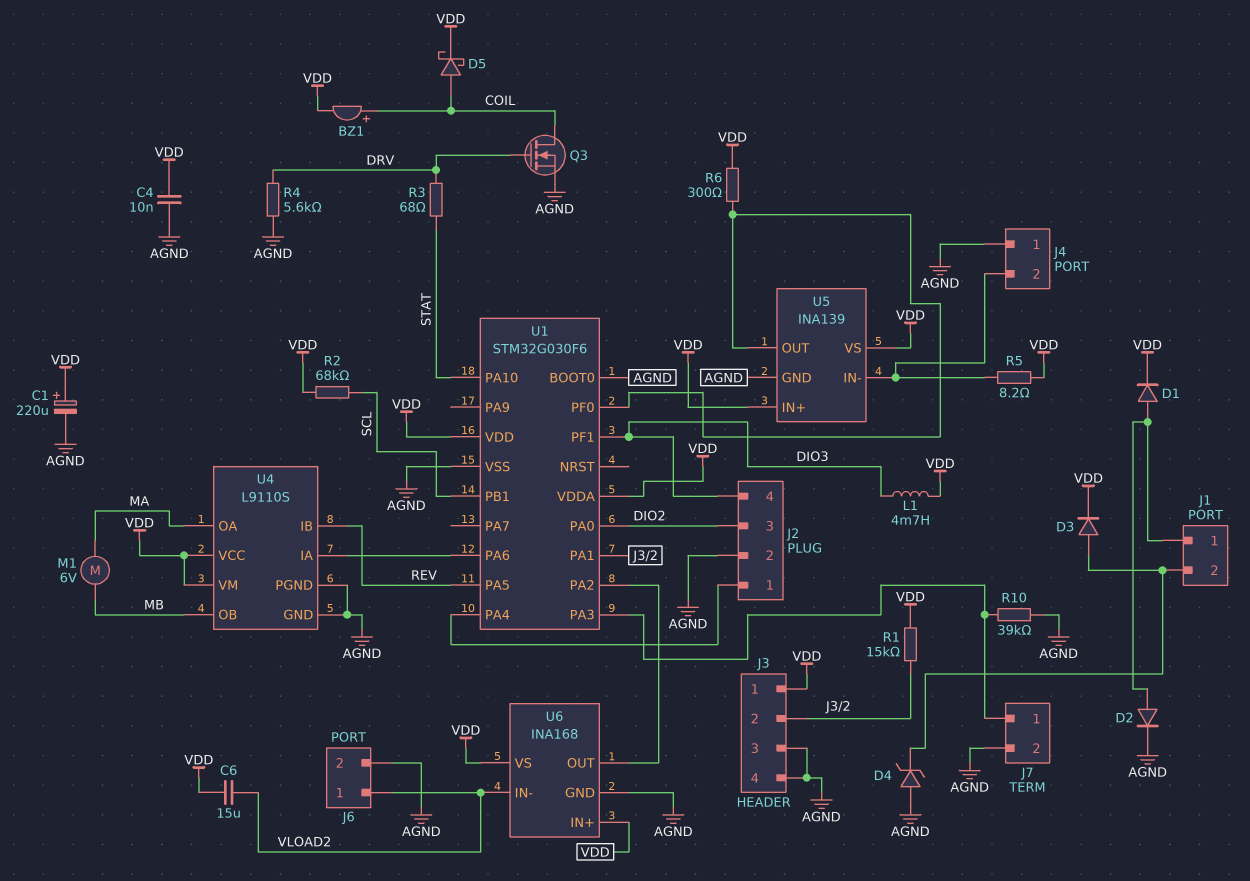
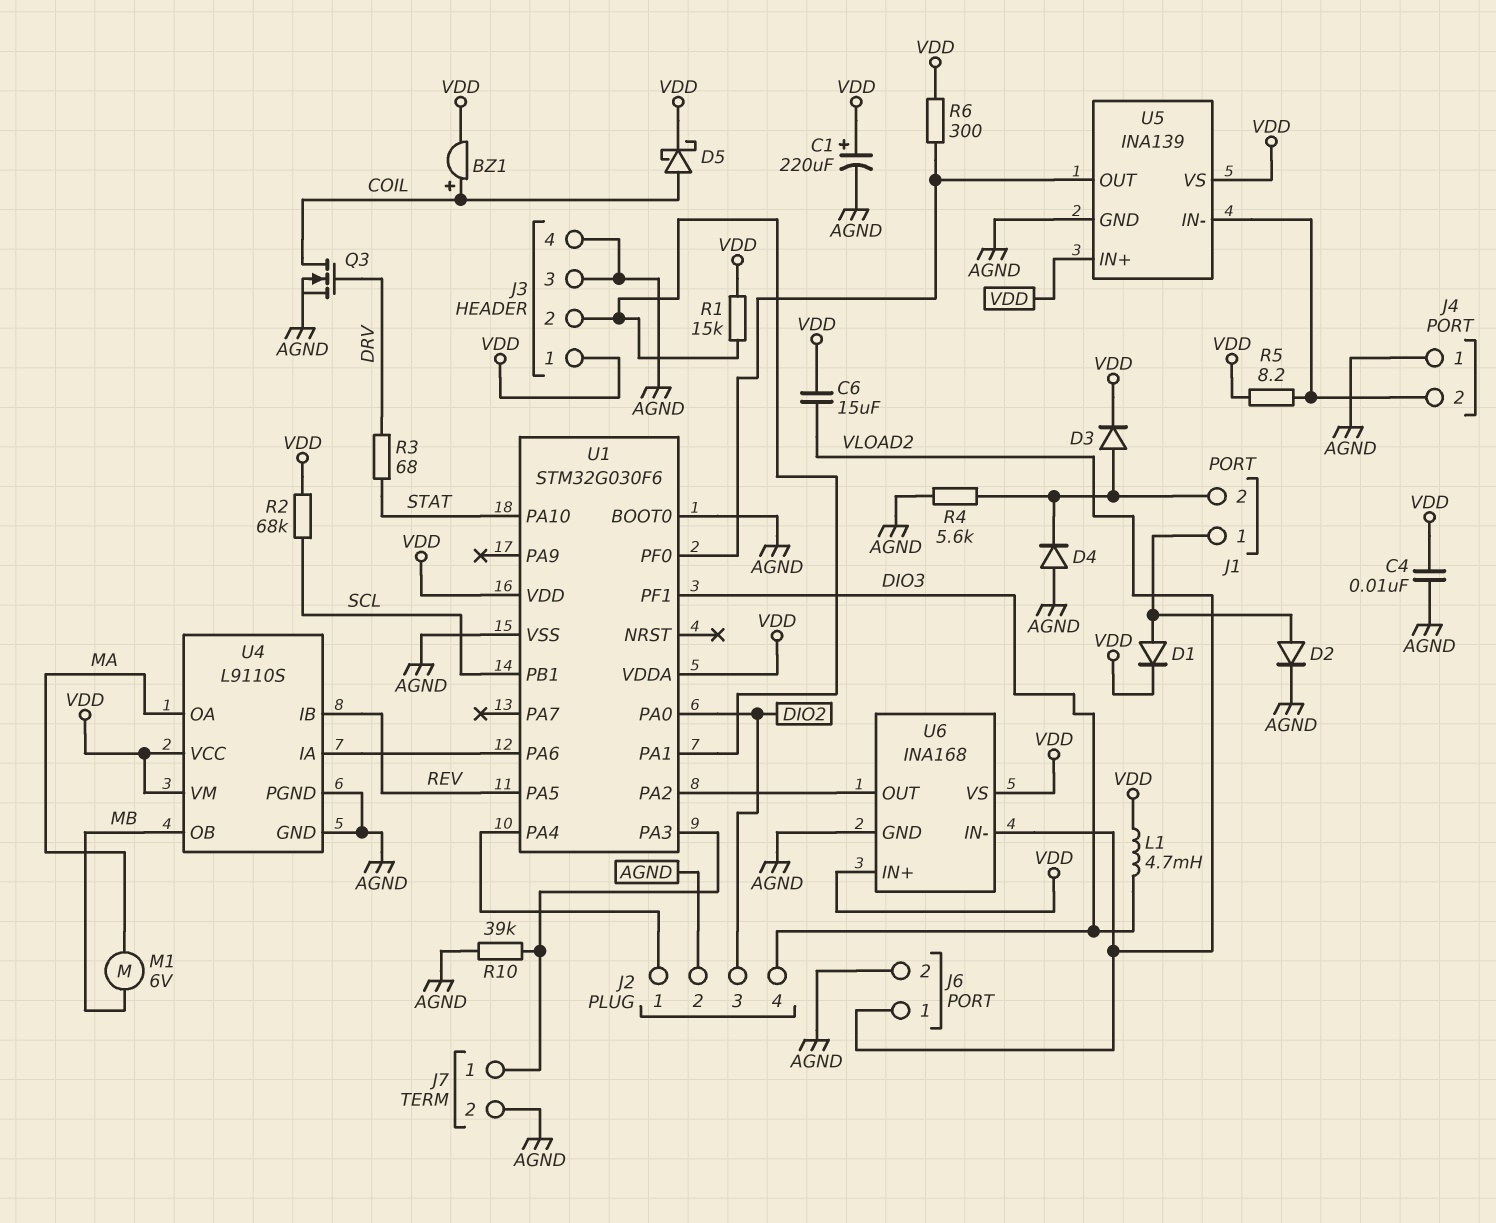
D4: zener (A AGND, K J1/2) -> diode (A AGND, K J1/2)
R4: 5.6k (AGND, DRV) -> 5.6k (AGND, J1/2)

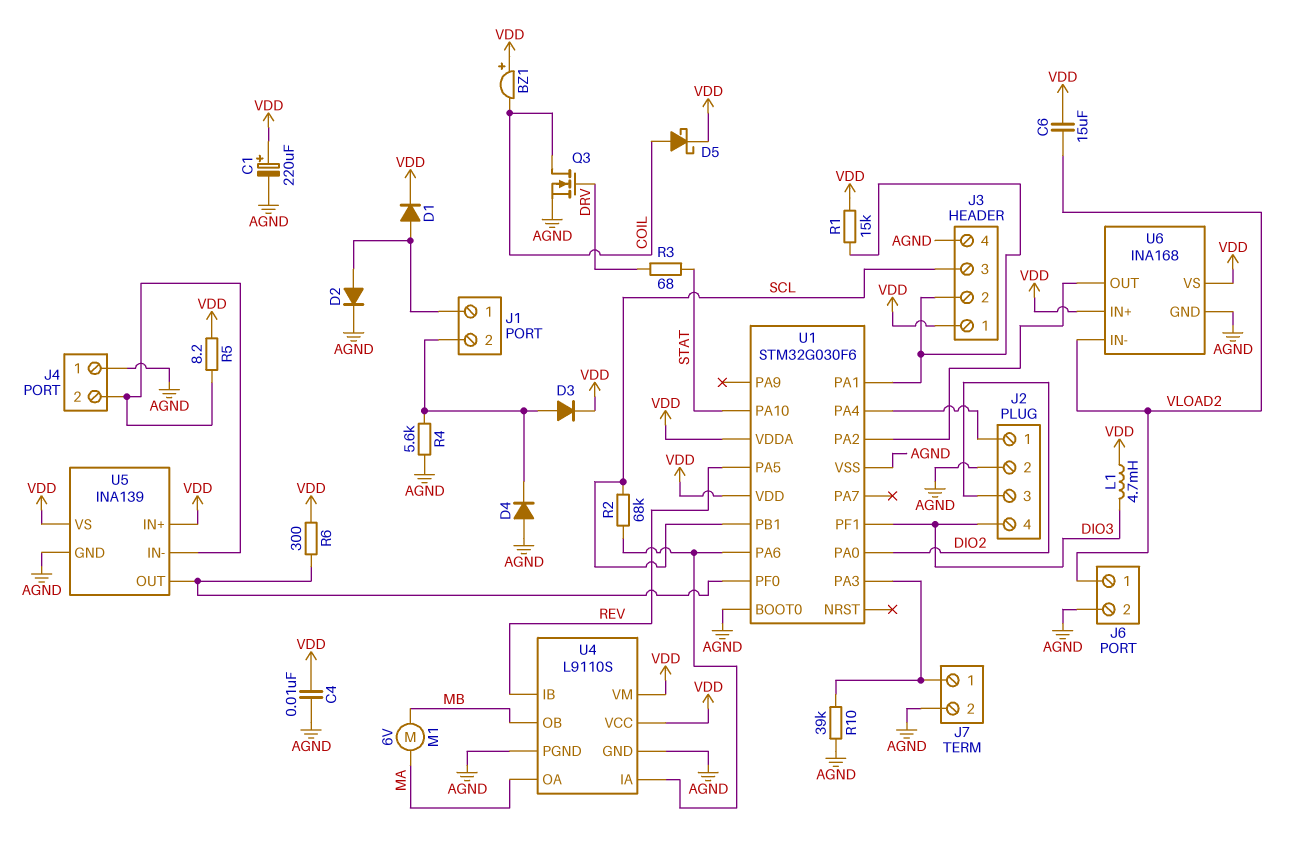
BZ1: buzzer (plus COIL, minus VDD) -> buzzer (plus VDD, minus COIL)
J3 pin 3: AGND -> SCL
R2: 68k (SCL, VDD) -> 68k (SCL, U1/PA6)

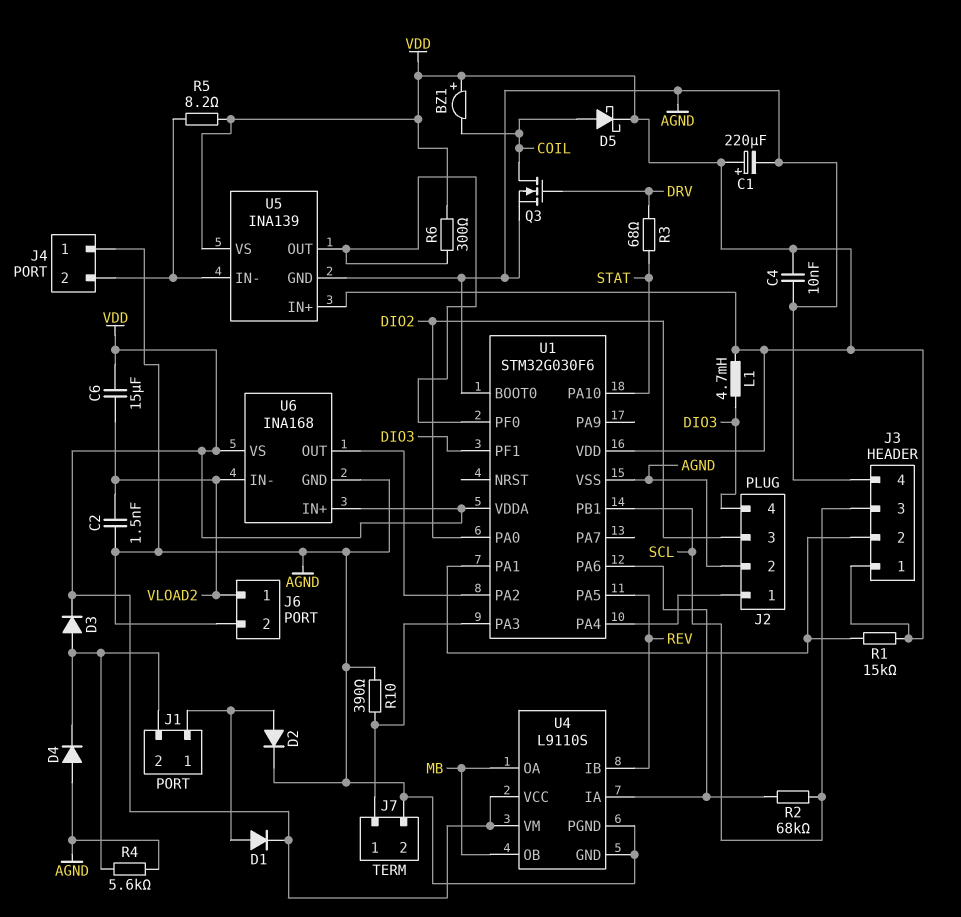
C2: none -> 1.5nF (AGND, VLOAD2)
M1: motor 6V (MA, MB) -> none
R10: 39k (AGND, J7/1) -> 390 (AGND, J7/1)
U4 pin OA: MA -> MB

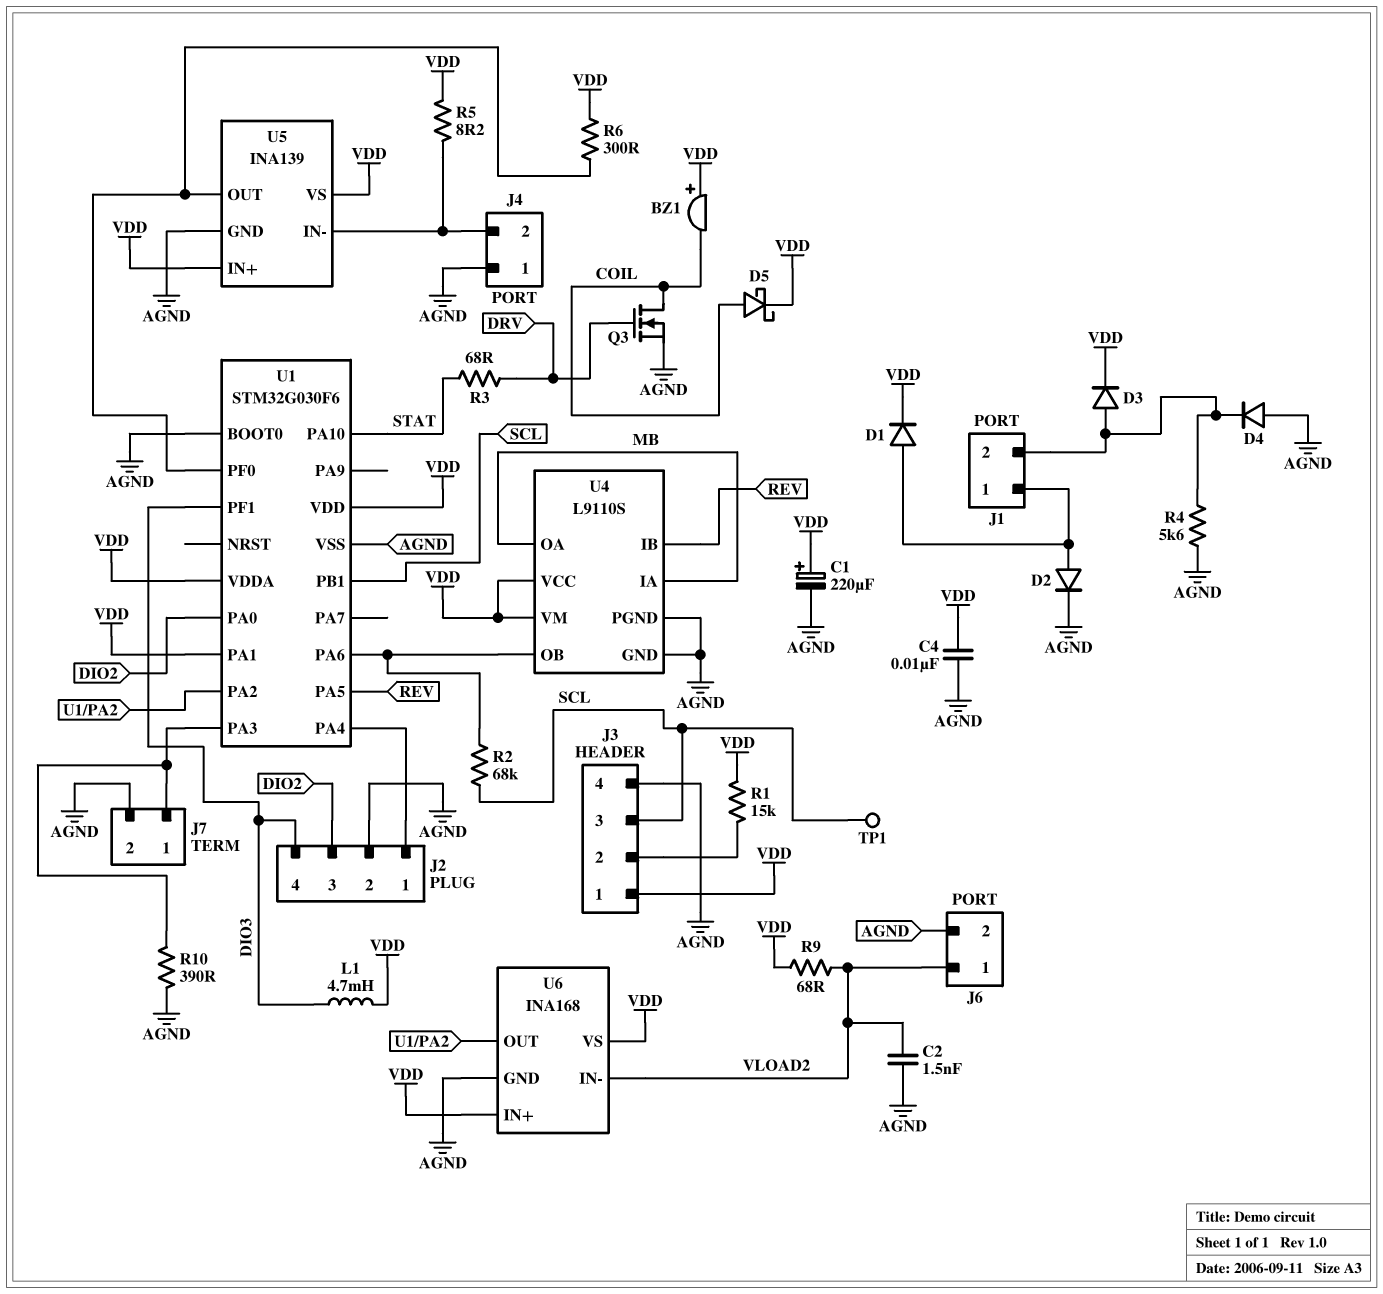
C6: 15uF (VDD, VLOAD2) -> none
R9: none -> 68 (VDD, VLOAD2)
TP1: none -> test point (SCL)
U1 pin PA1: J3/2 -> VDD
U4 pin IA: U1/PA6 -> MB
U4 pin OB: MB -> U1/PA6

